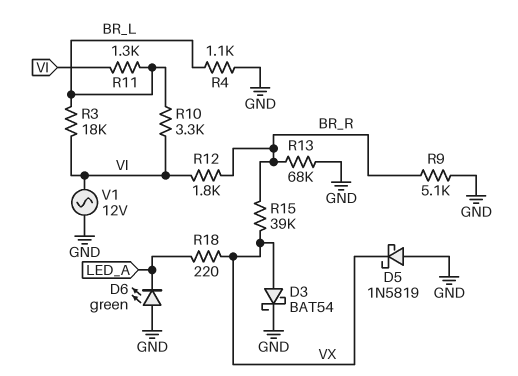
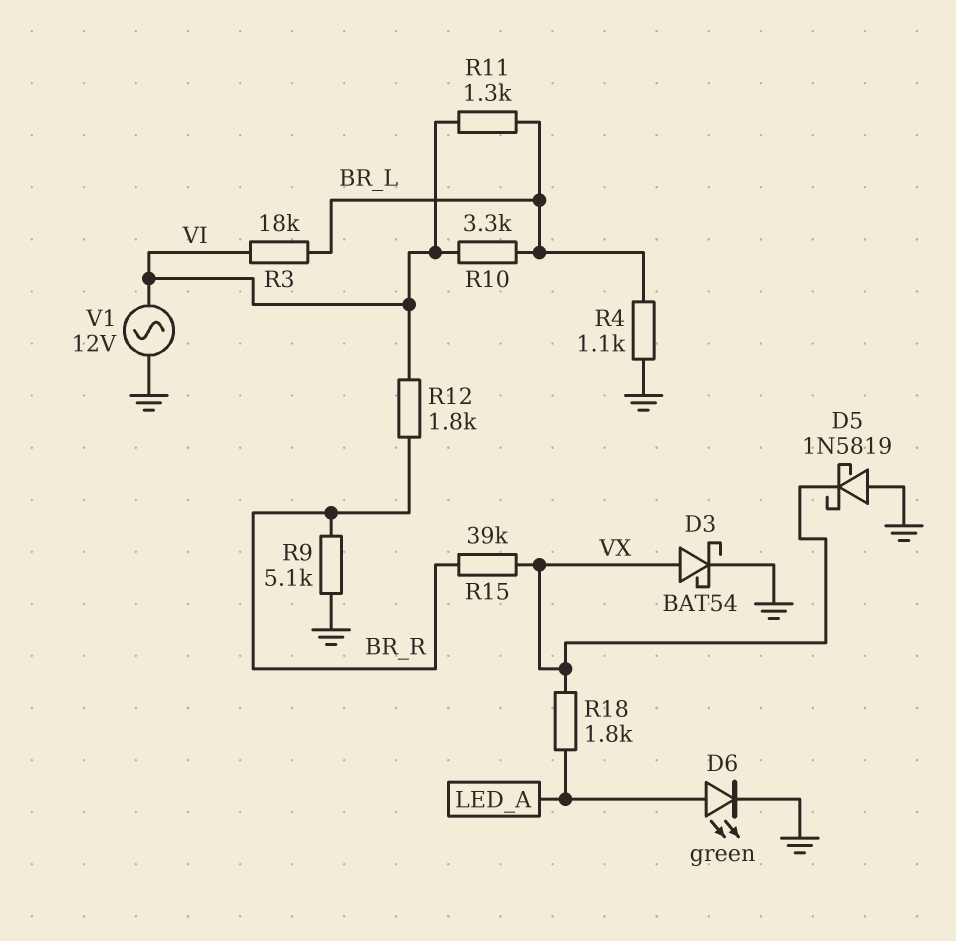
D6: LED green (A GND, K LED_A) -> LED green (A LED_A, K GND)
R13: 68k (BR_R, GND) -> none
R18: 220 (LED_A, VX) -> 1.8k (LED_A, VX)

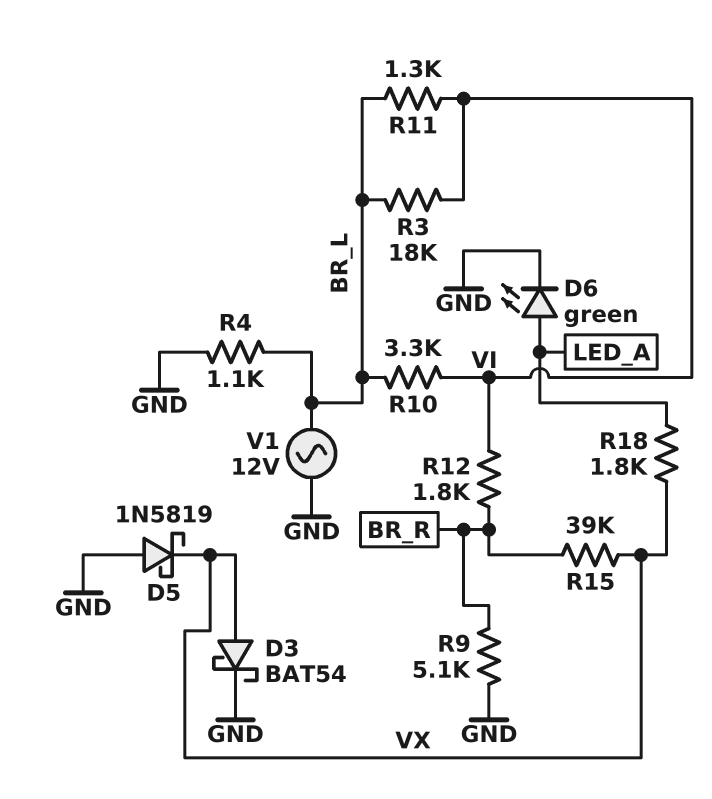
V1: AC 12V (GND, VI) -> AC 12V (BR_L, GND)

